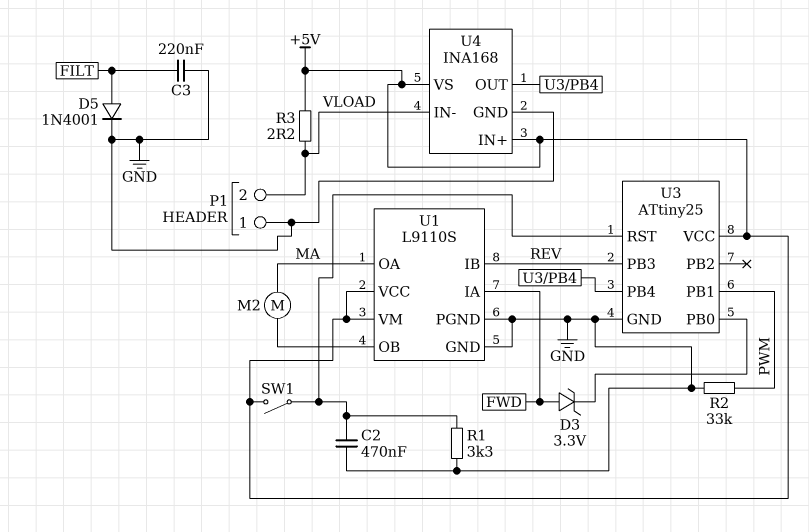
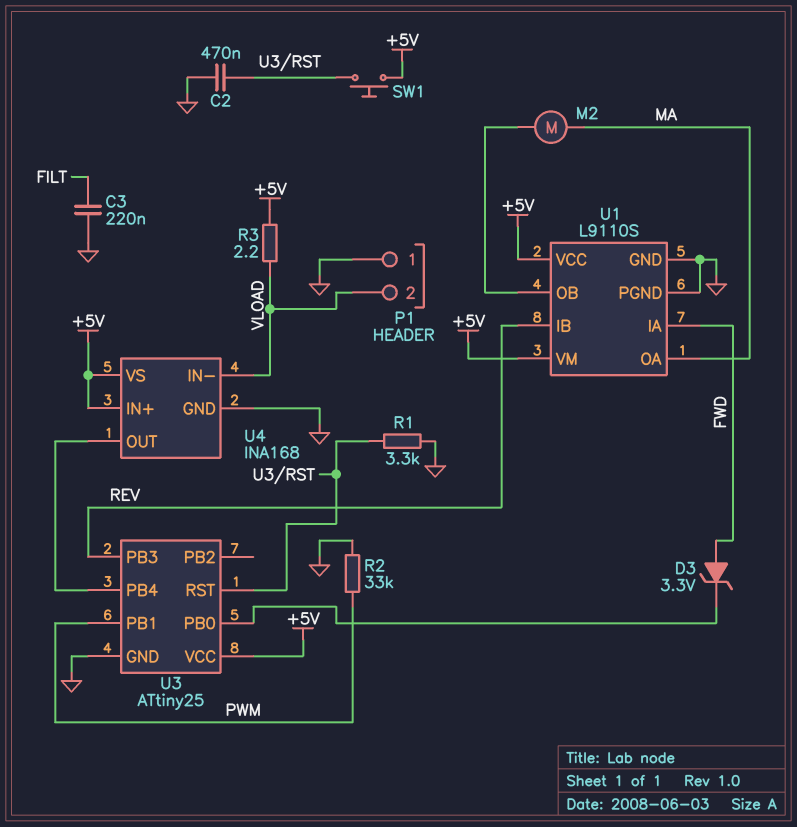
D5: diode 1N4001 (A FILT, K GND) -> none
SW1: switch (+5V, U3/RST) -> button (+5V, U3/RST)

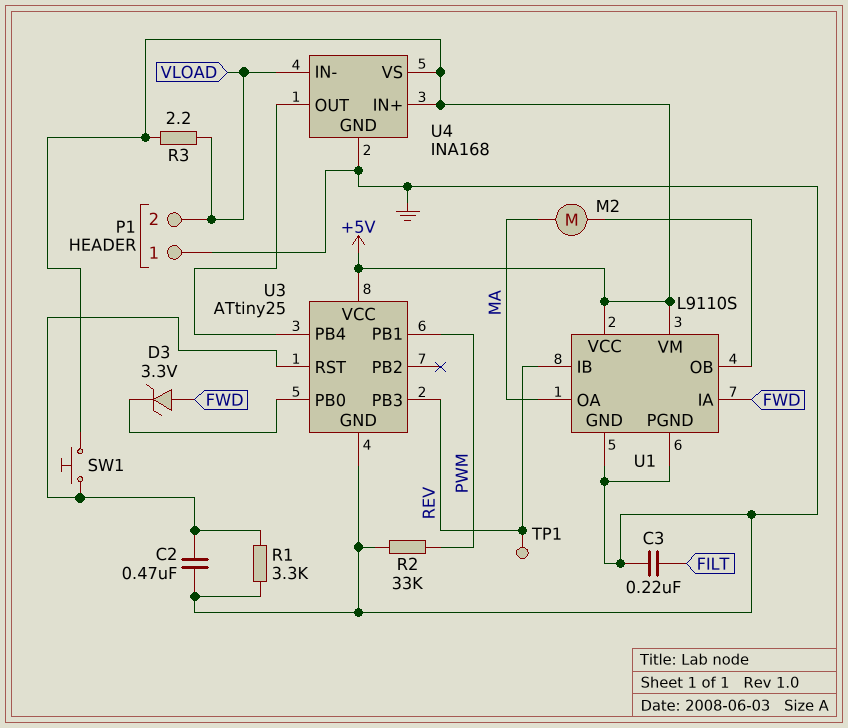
TP1: none -> test point (REV)

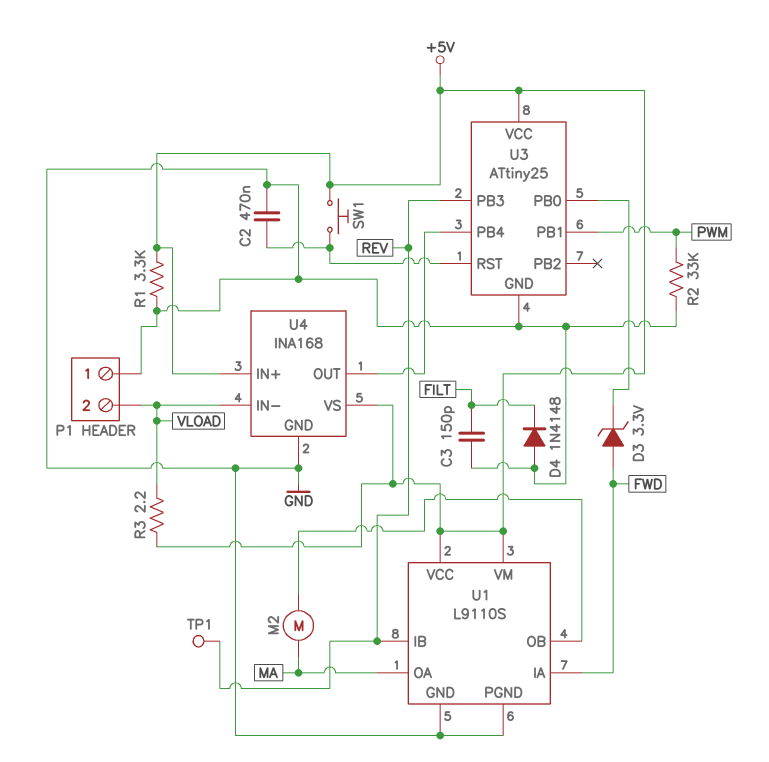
C3: 220nF (FILT, GND) -> 150pF (FILT, GND)
D4: none -> diode 1N4148 (A GND, K FILT)
R1: 3.3k (GND, U3/RST) -> 3.3k (+5V, GND)

